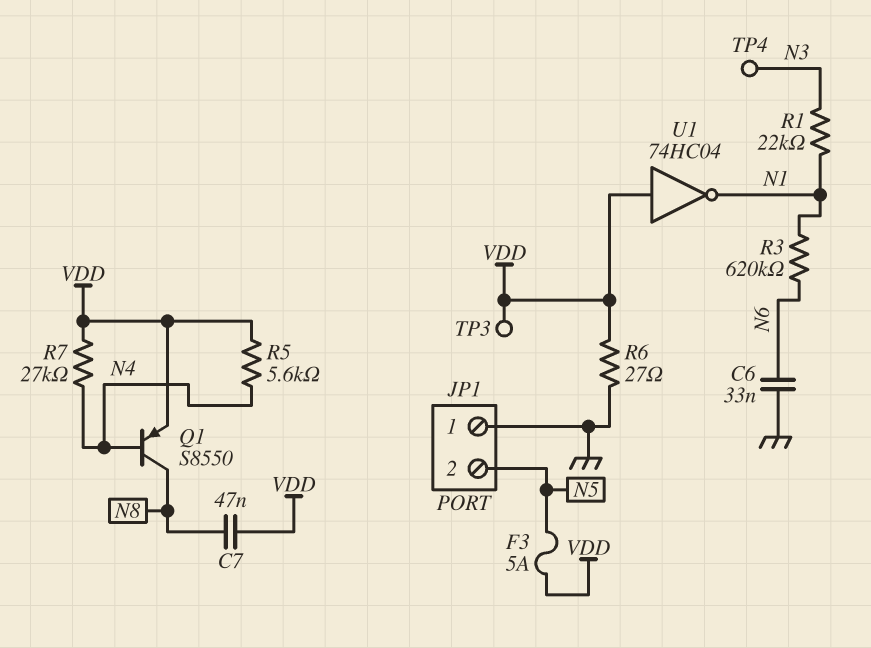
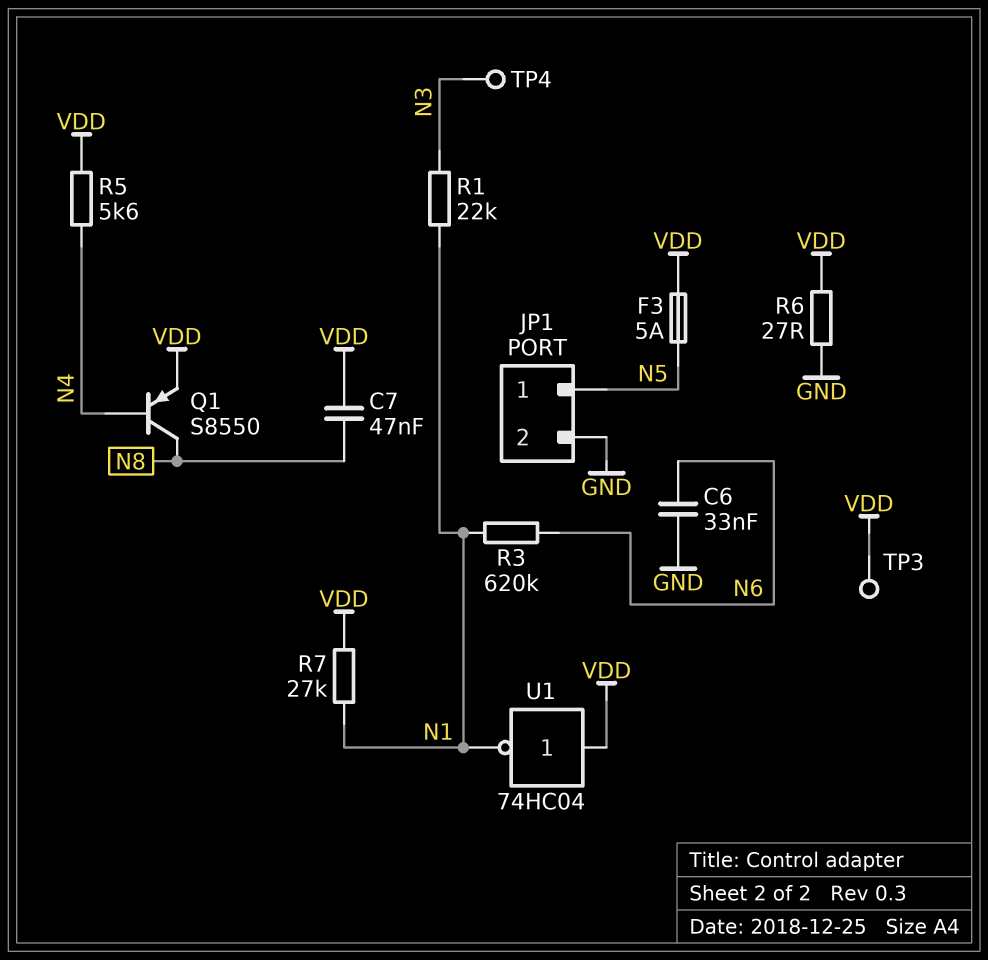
JP1 pin 1: GND -> N5
JP1 pin 2: N5 -> GND
R7: 27k (N4, VDD) -> 27k (N1, VDD)

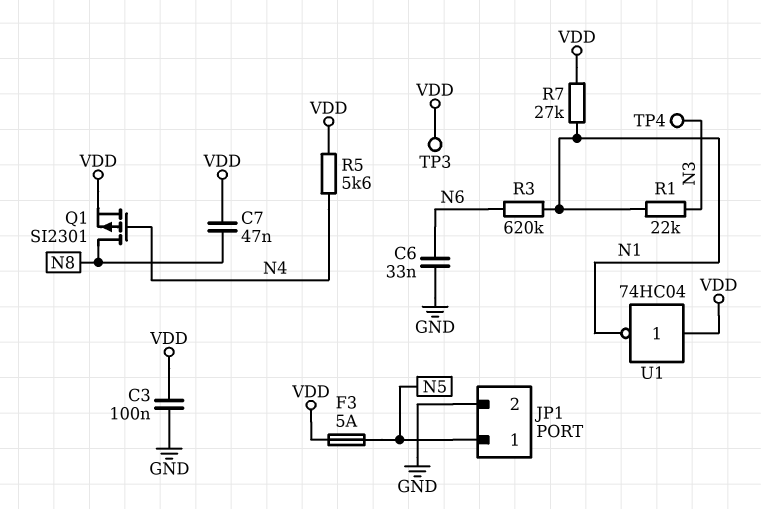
C3: none -> 100nF (GND, VDD)
Q1: PNP S8550 (B N4, C N8, E VDD) -> PMOS SI2301 (G N4, D N8, S VDD)
R6: 27 (GND, VDD) -> none

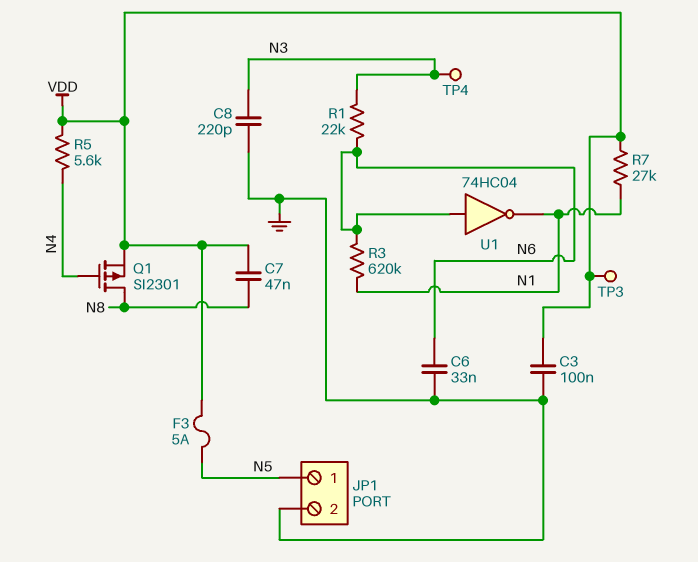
C8: none -> 220pF (GND, N3)
R1: 22k (N1, N3) -> 22k (N3, N6)
U1: NOT 74HC04 (in VDD, out N1) -> NOT 74HC04 (in N6, out N1)

